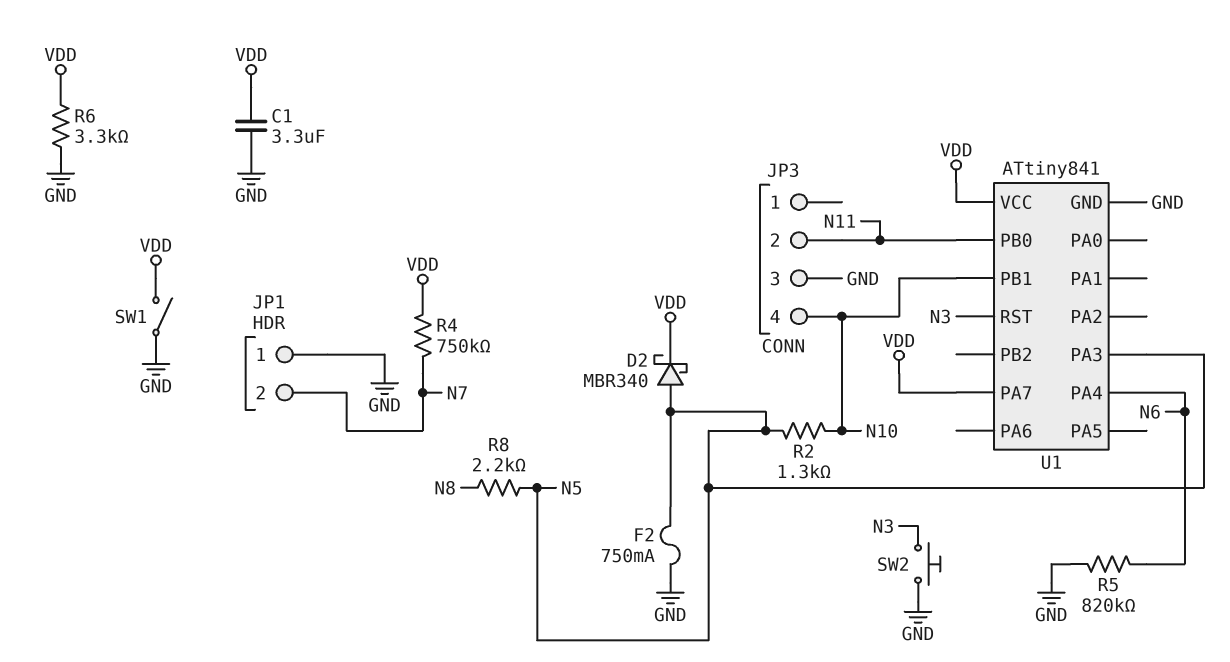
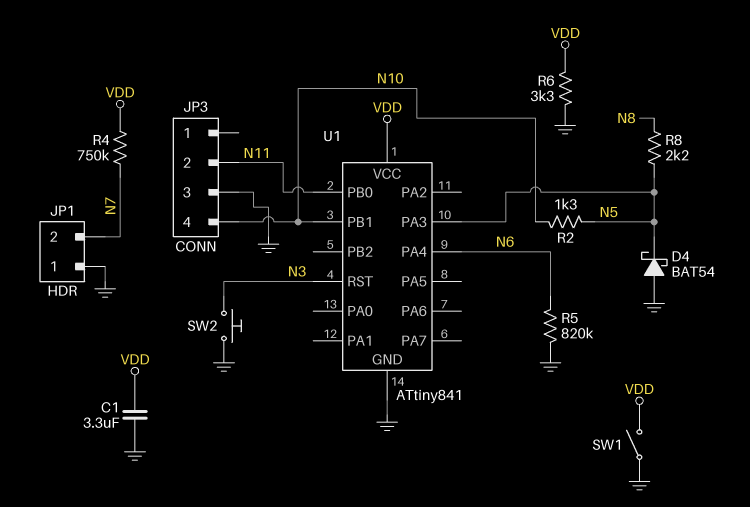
D2: schottky MBR340 (A N5, K VDD) -> none
D4: none -> schottky BAT54 (A GND, K N5)
F2: 750mA (GND, N5) -> none
U1 pin PA7: VDD -> none

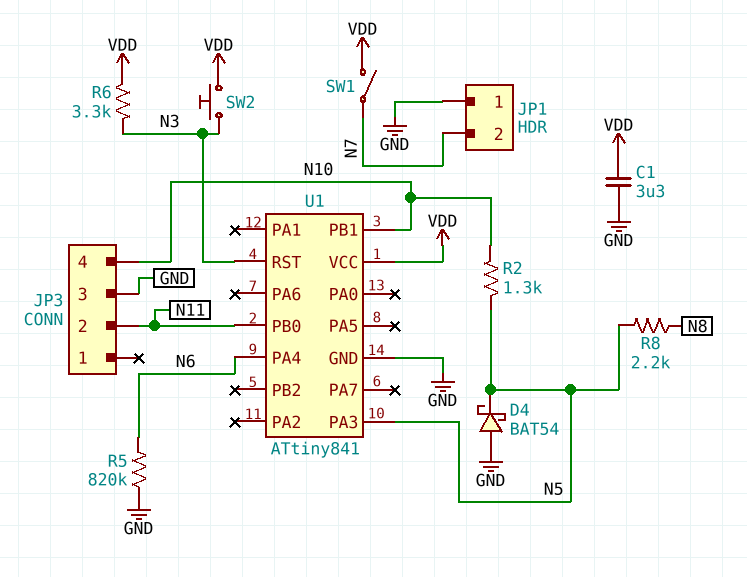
R4: 750k (N7, VDD) -> none
R6: 3.3k (GND, VDD) -> 3.3k (N3, VDD)
SW1: switch (GND, VDD) -> switch (N7, VDD)
SW2: button (GND, N3) -> button (N3, VDD)

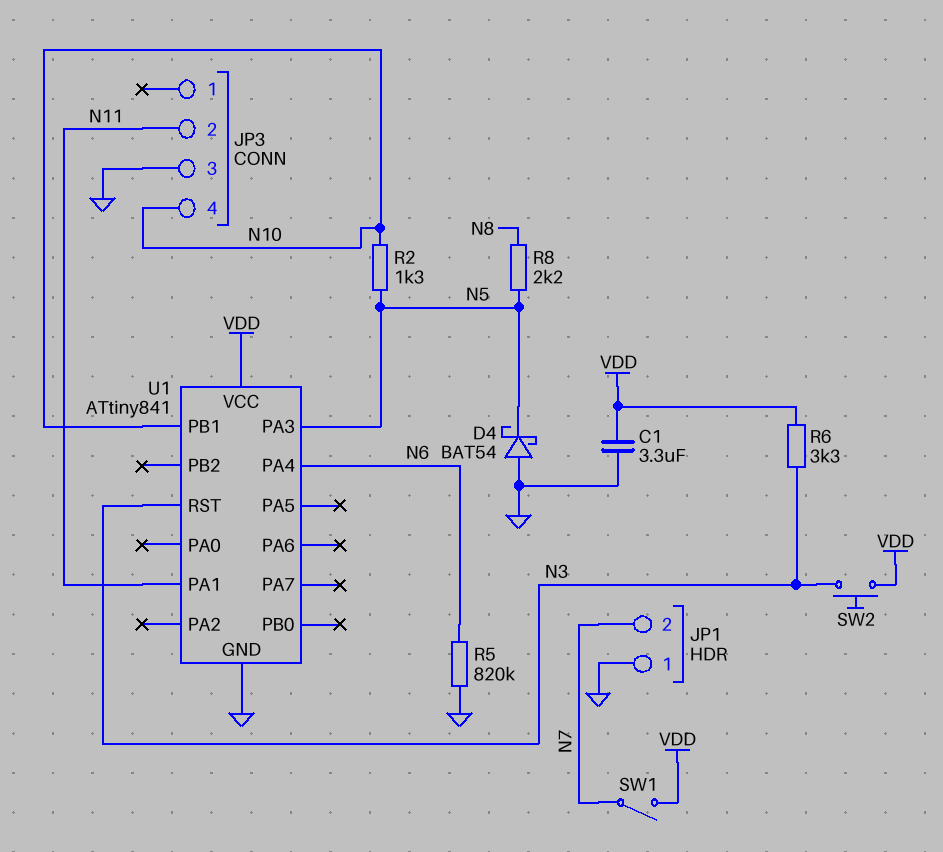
U1 pin PA1: none -> N11
U1 pin PB0: N11 -> none

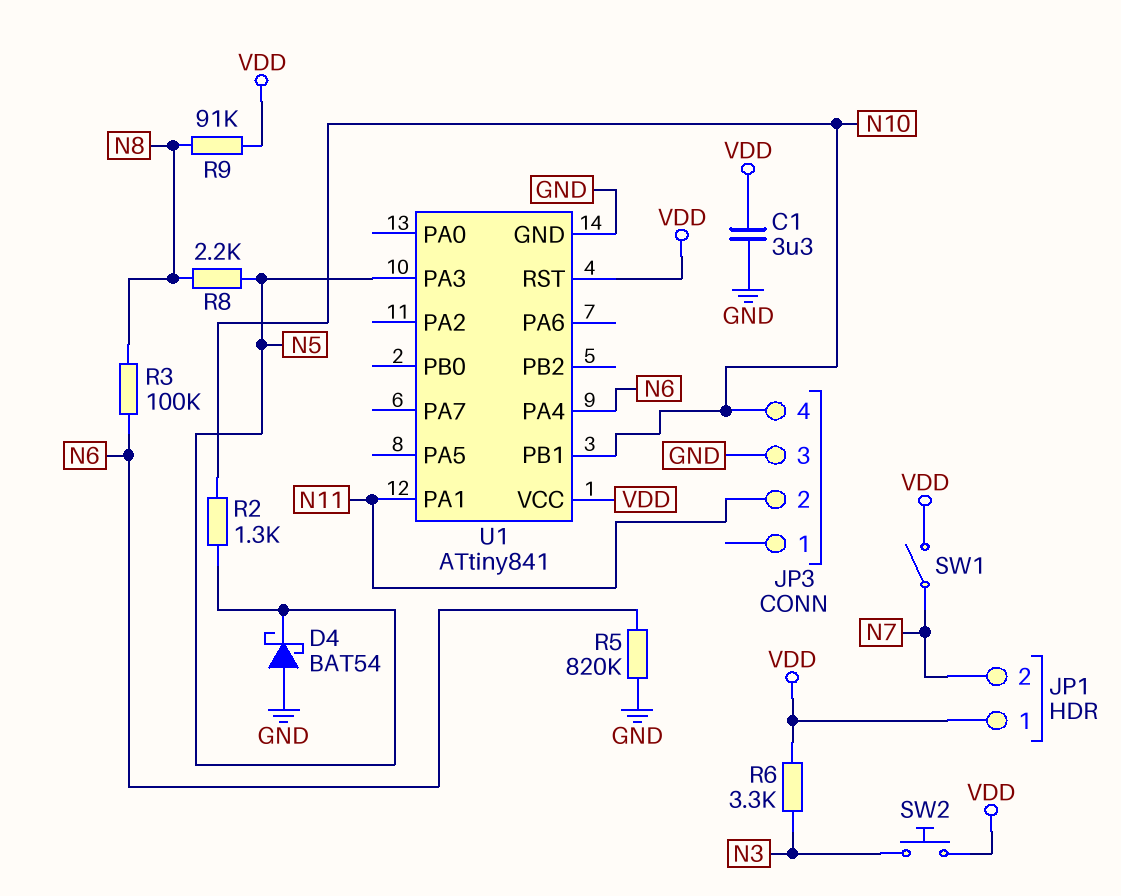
JP1 pin 1: GND -> VDD
R3: none -> 100k (N6, N8)
R9: none -> 91k (N8, VDD)
U1 pin RST: N3 -> VDD

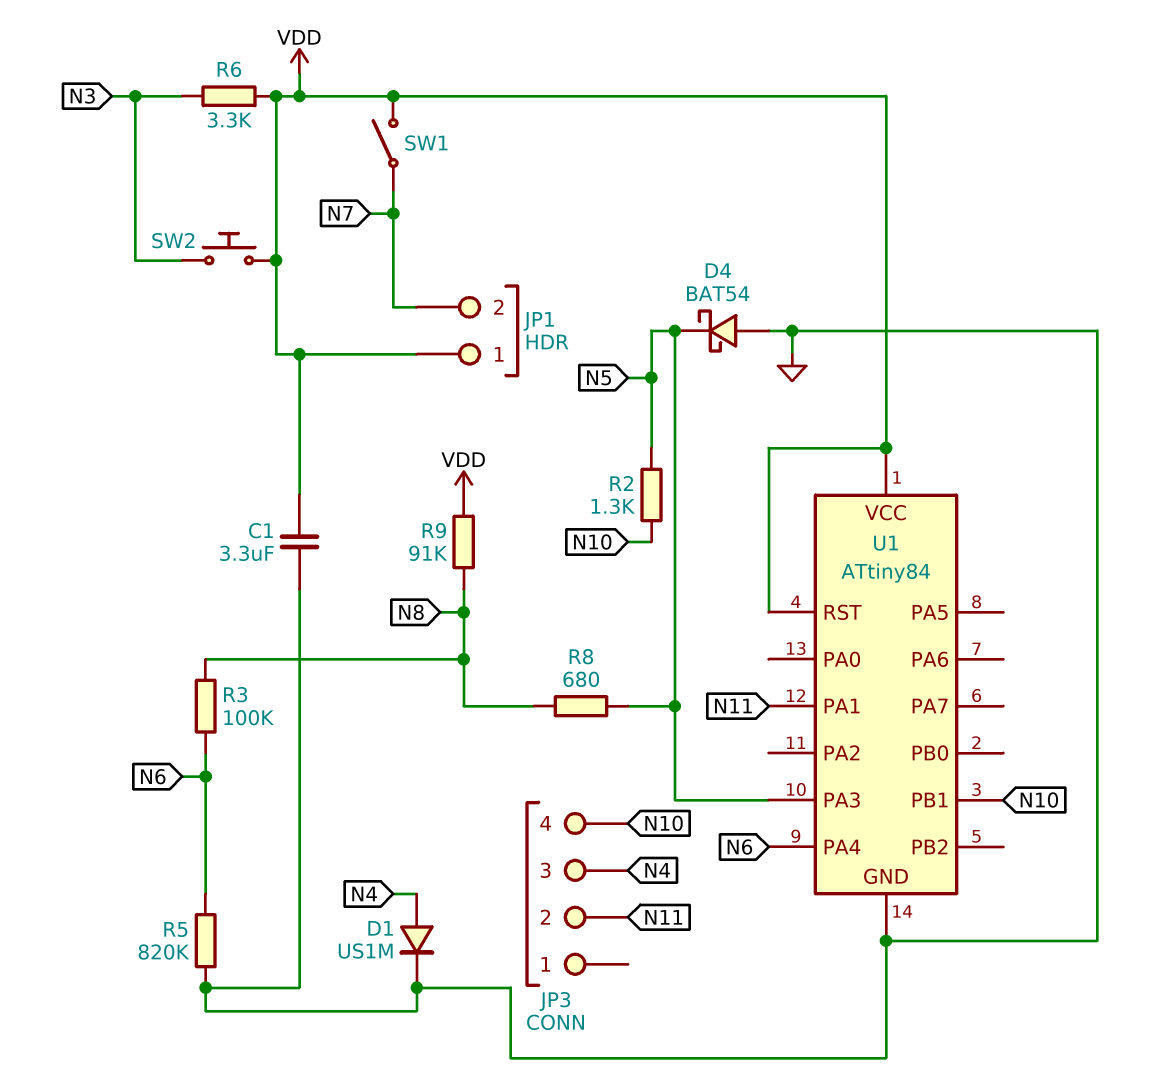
D1: none -> diode US1M (A N4, K GND)
JP3 pin 3: GND -> N4
R8: 2.2k (N5, N8) -> 680 (N5, N8)
U1: ATtiny841 -> ATtiny84

